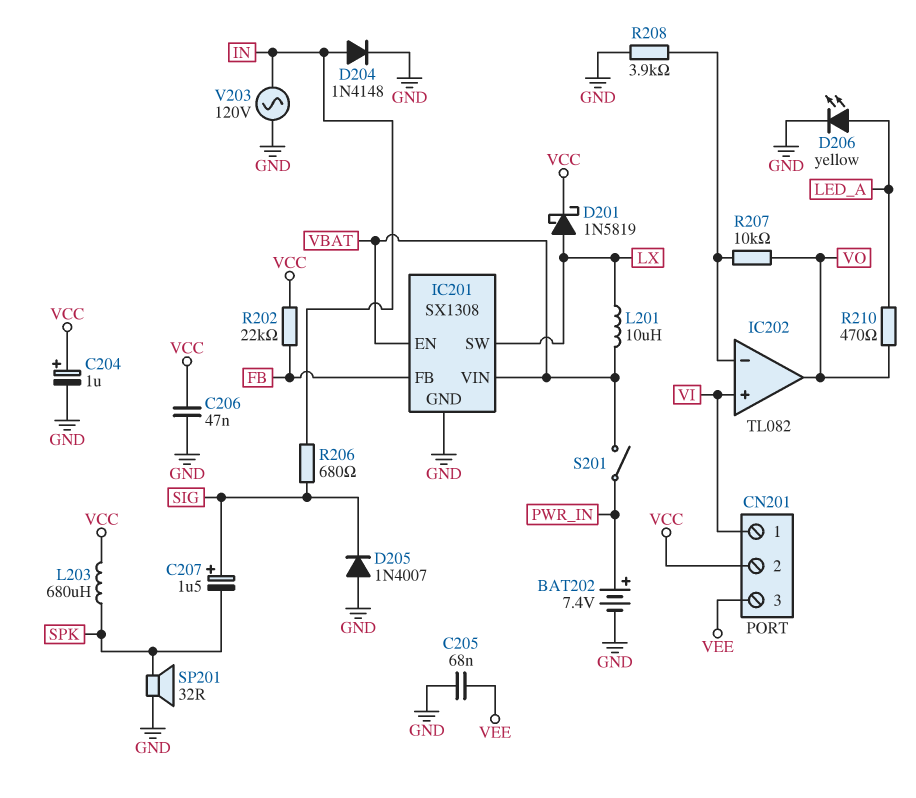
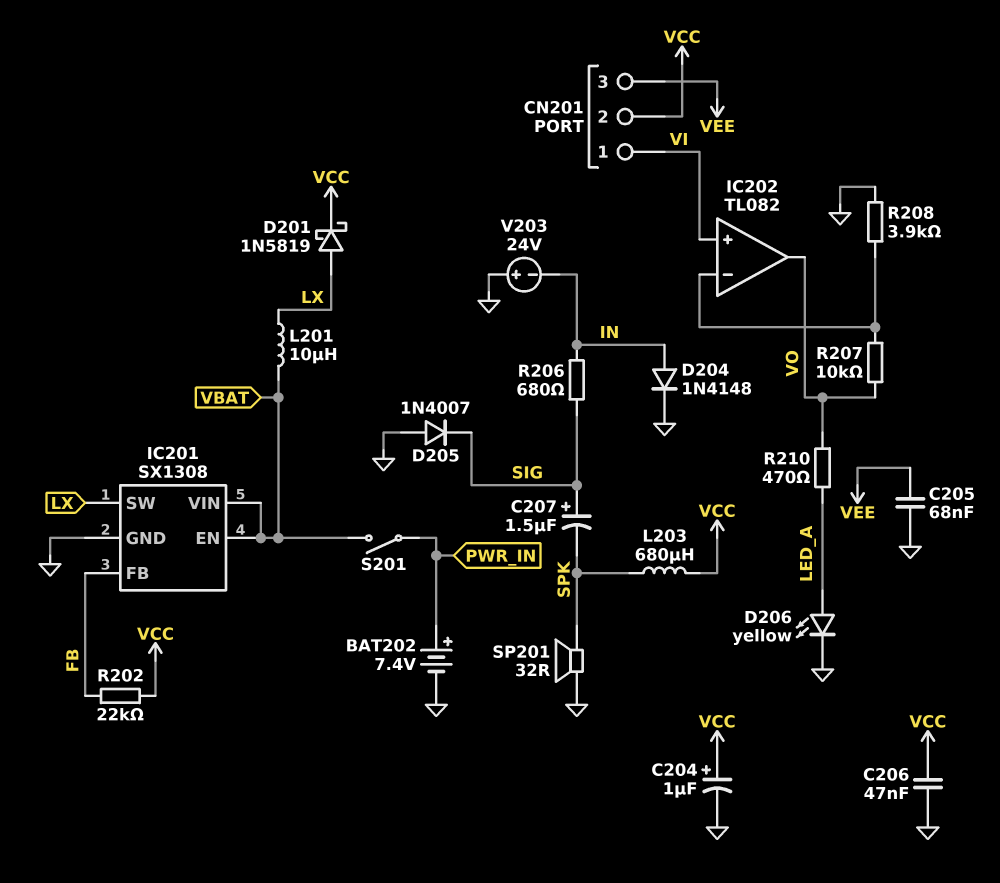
V203: AC 120V (GND, IN) -> 24V (plus GND, minus IN)

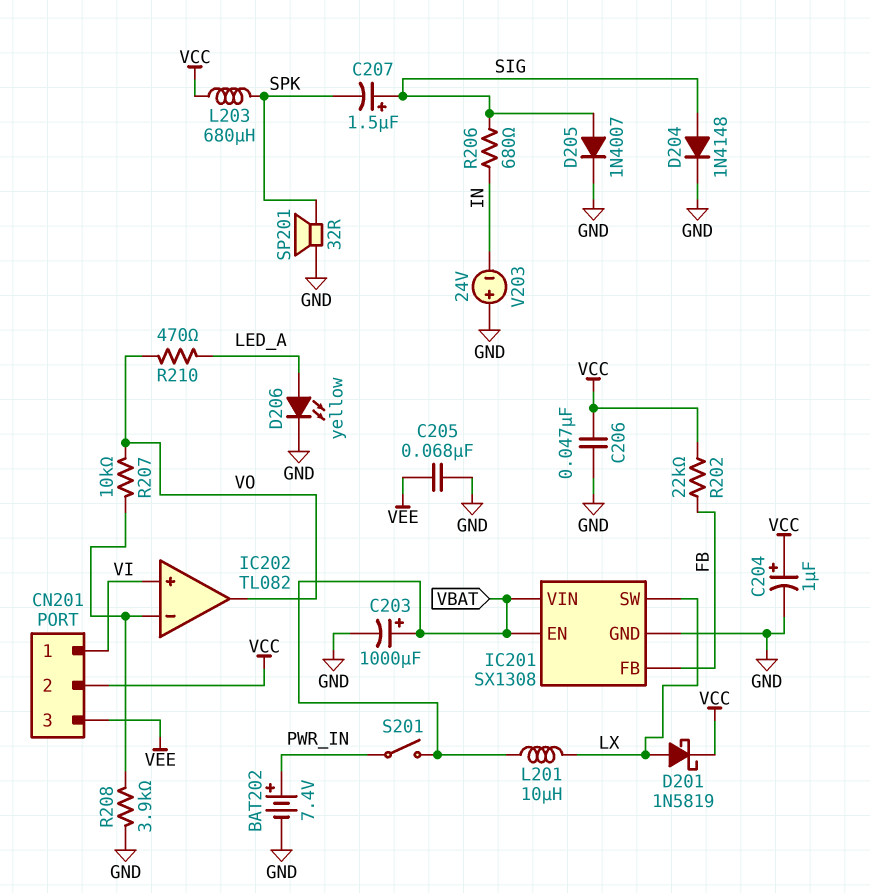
C203: none -> 1000uF (plus VBAT, minus GND)
D204: diode 1N4148 (A IN, K GND) -> diode 1N4148 (A SIG, K GND)
D205: diode 1N4007 (A GND, K SIG) -> diode 1N4007 (A SIG, K GND)

